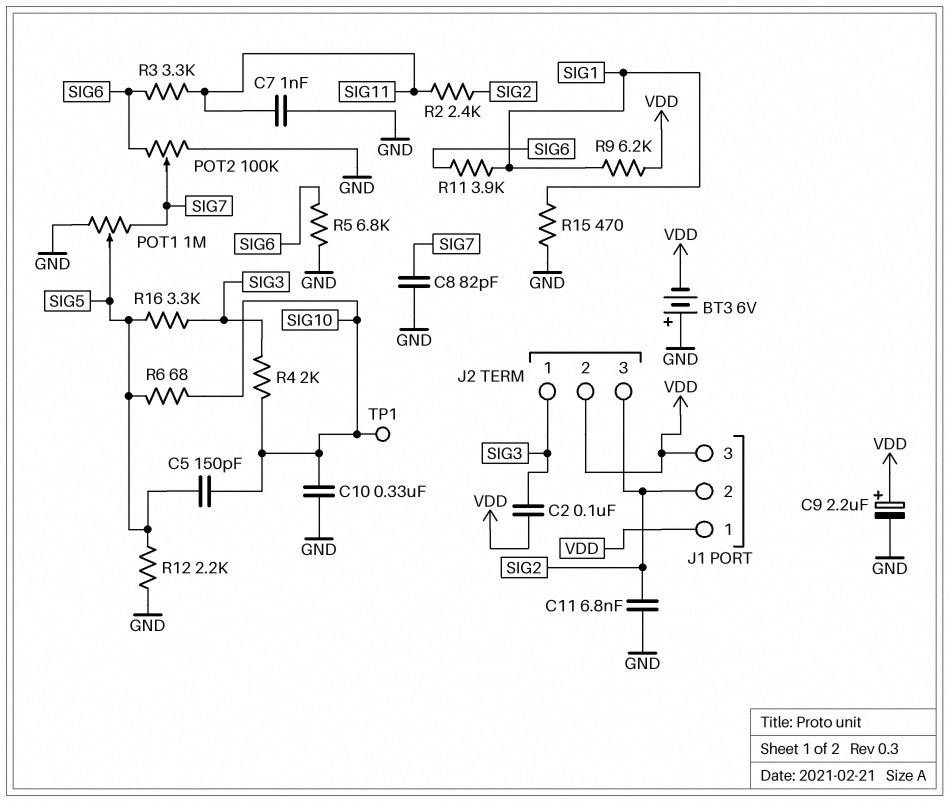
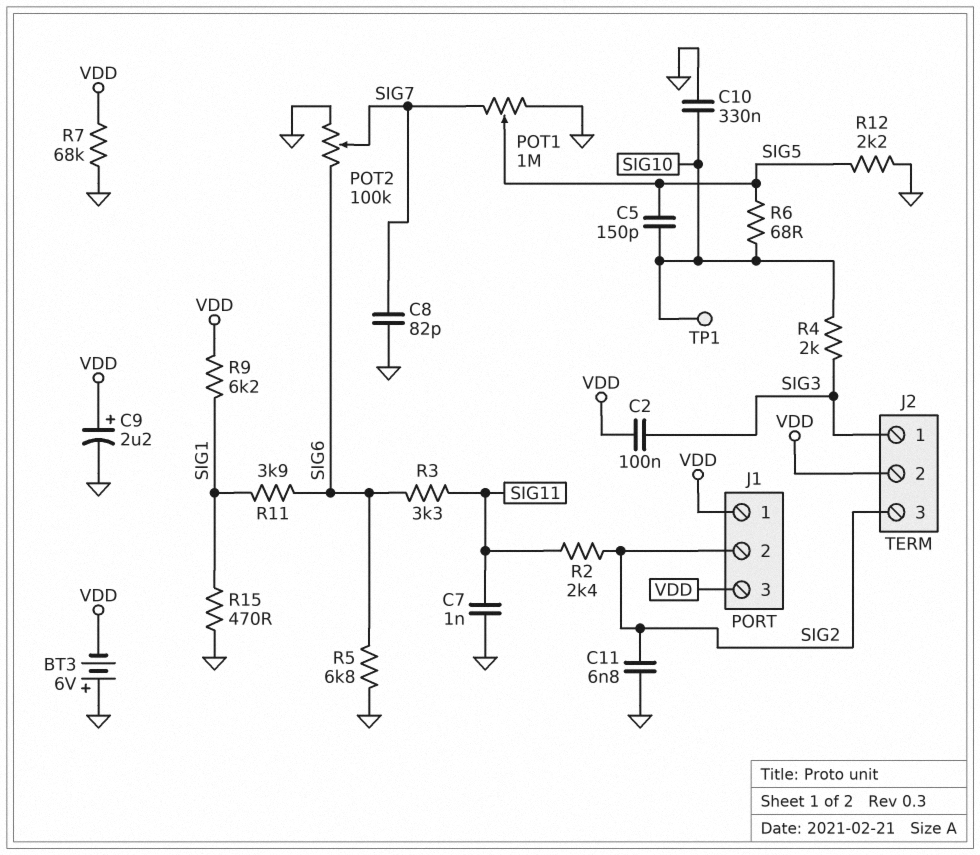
R7: none -> 68k (GND, VDD)
R16: 3.3k (SIG3, SIG5) -> none

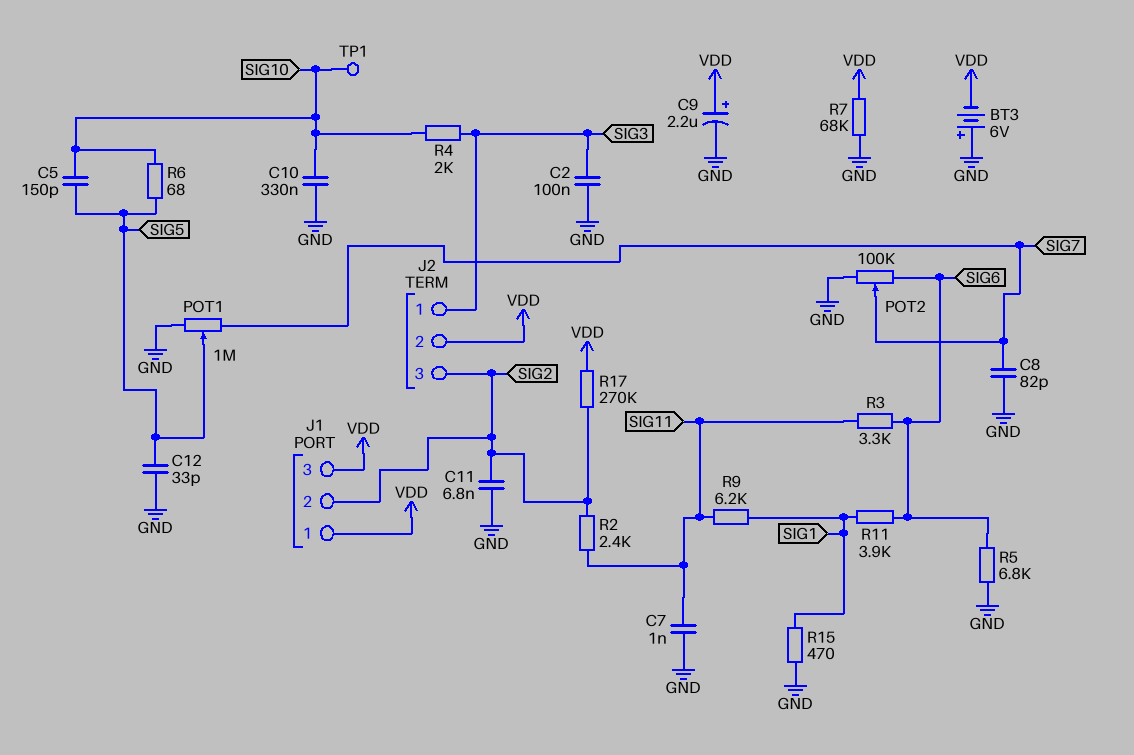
C2: 100nF (SIG3, VDD) -> 100nF (GND, SIG3)
C12: none -> 33pF (GND, SIG5)
R9: 6.2k (SIG1, VDD) -> 6.2k (SIG1, SIG11)
R12: 2.2k (GND, SIG5) -> none
R17: none -> 270k (SIG2, VDD)

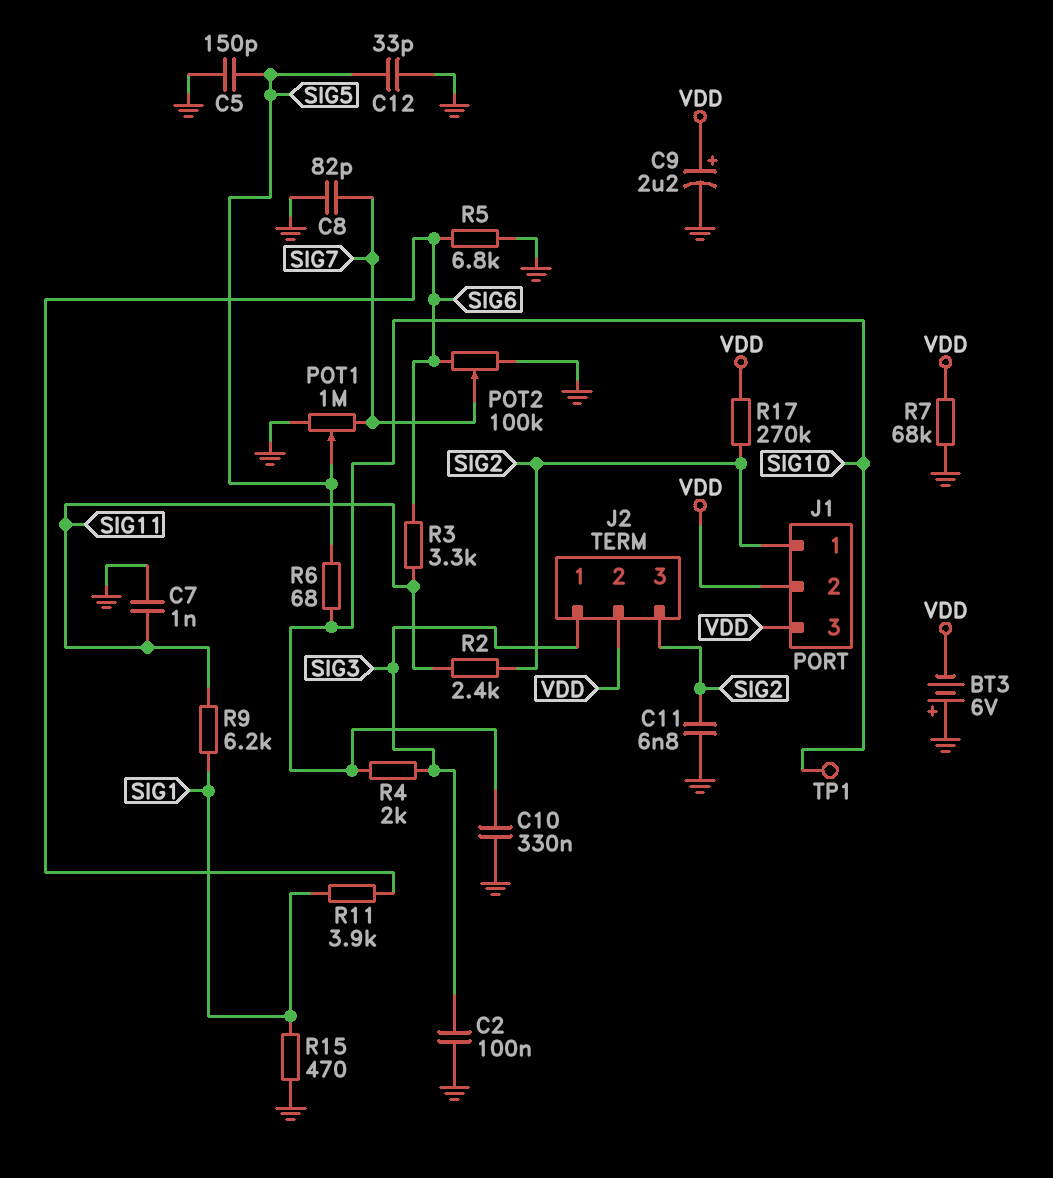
C5: 150pF (SIG5, SIG10) -> 150pF (GND, SIG5)
J1 pin 1: VDD -> SIG2
J1 pin 2: SIG2 -> VDD

